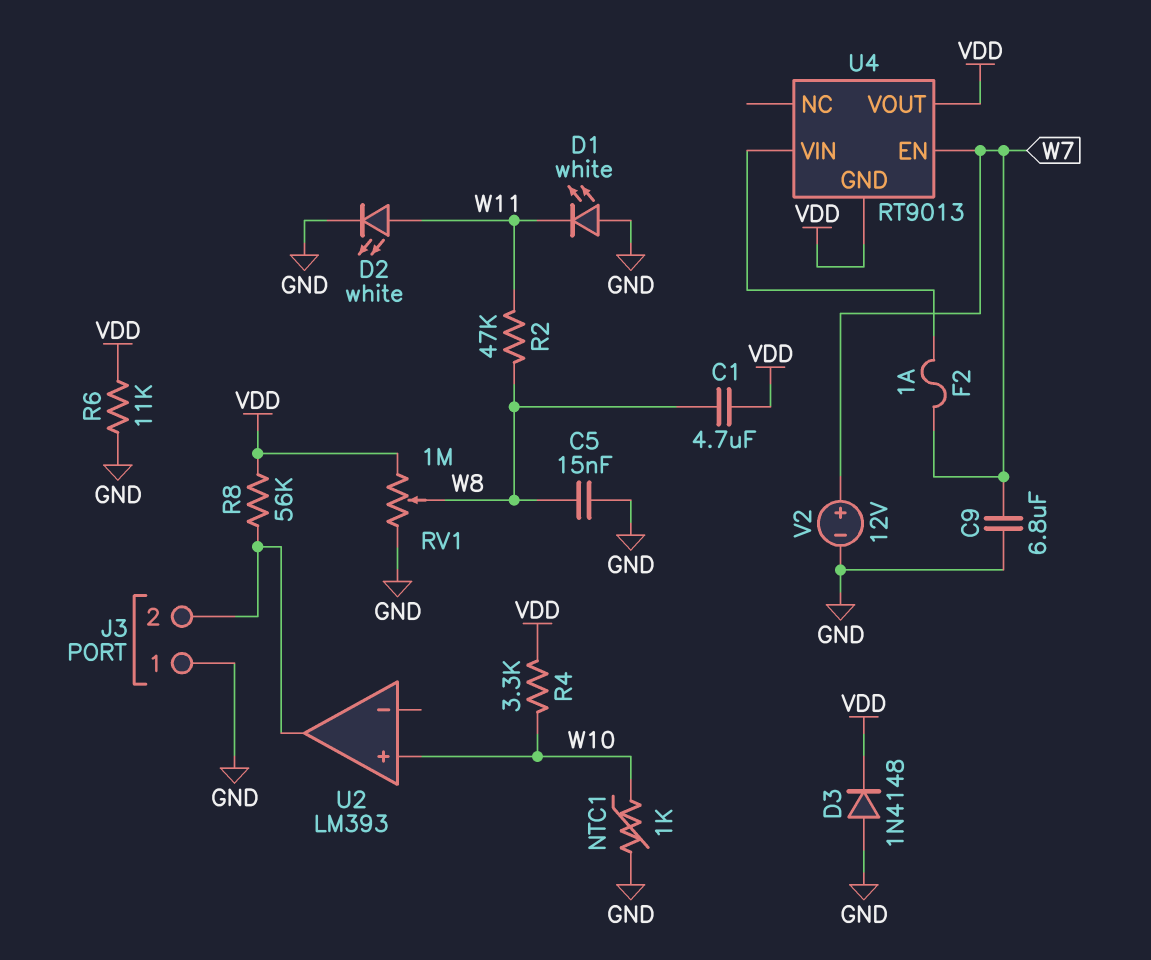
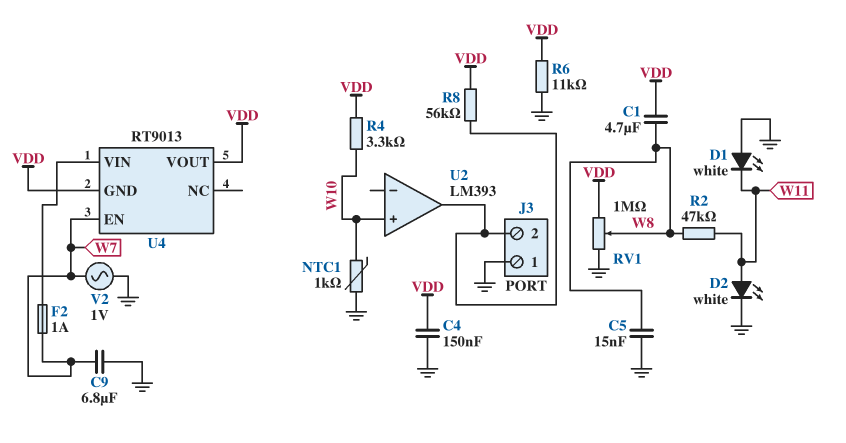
C4: none -> 150nF (GND, VDD)
D3: diode 1N4148 (A GND, K VDD) -> none
V2: 12V (plus W7, minus GND) -> AC 1V (GND, W7)

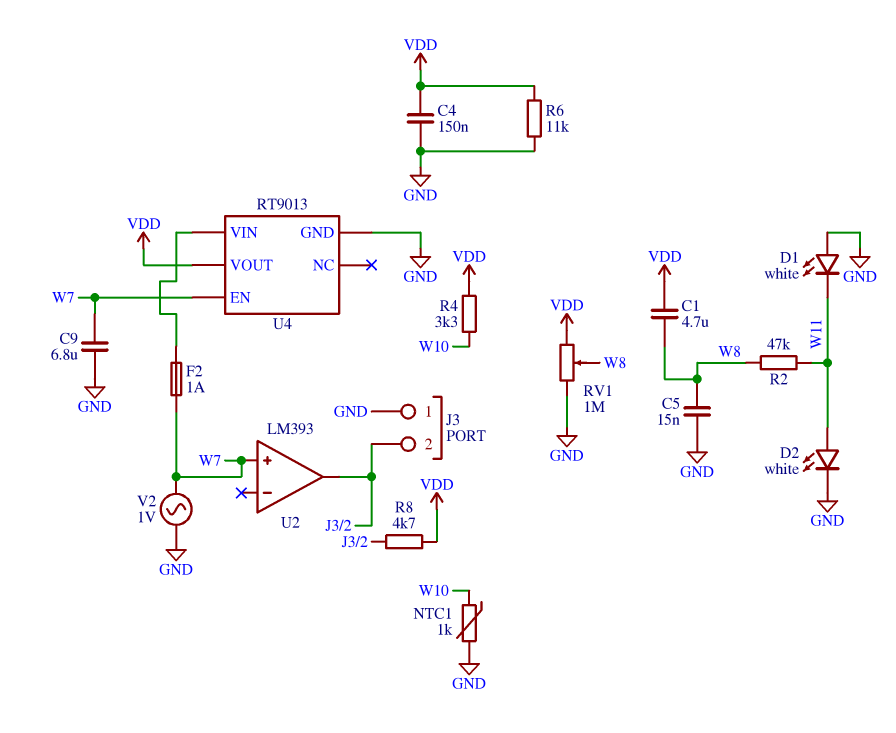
R8: 56k (J3/2, VDD) -> 4.7k (J3/2, VDD)
U2 pin in+: W10 -> W7
U4 pin GND: VDD -> GND

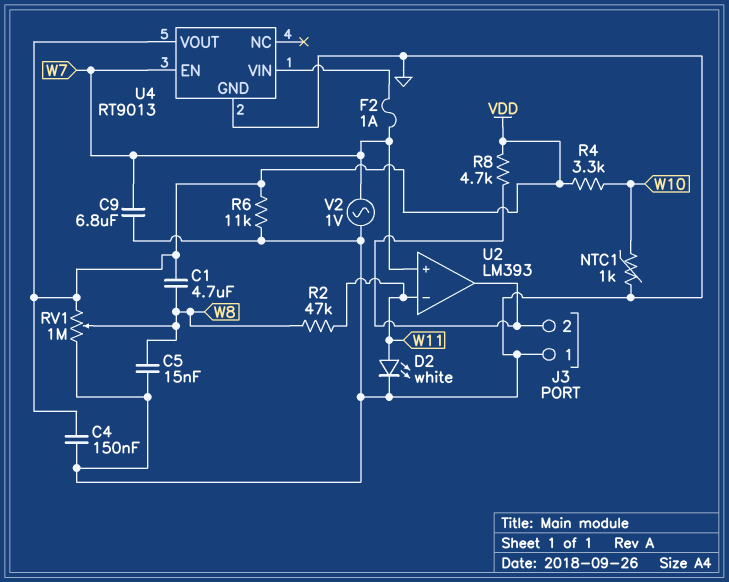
D1: LED white (A GND, K W11) -> none
U2 pin in-: none -> W11

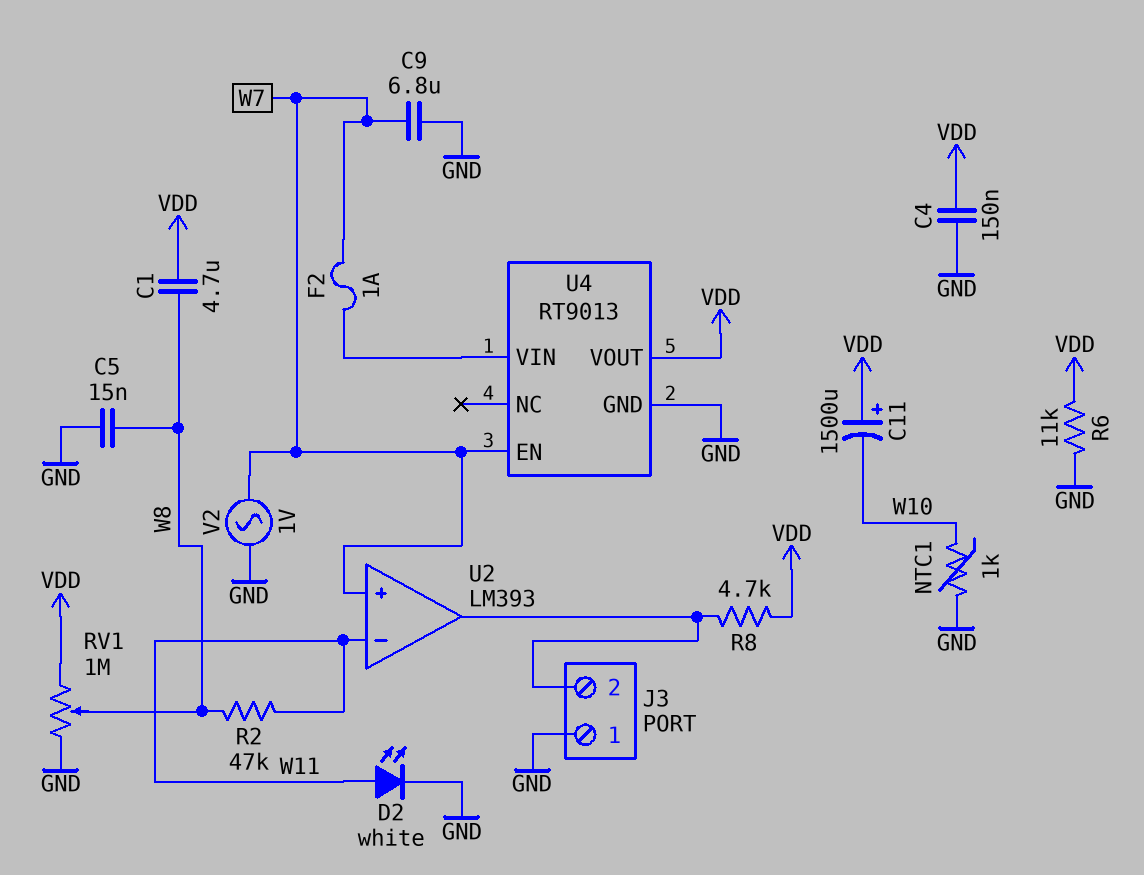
C11: none -> 1500uF (plus VDD, minus W10)
R4: 3.3k (VDD, W10) -> none

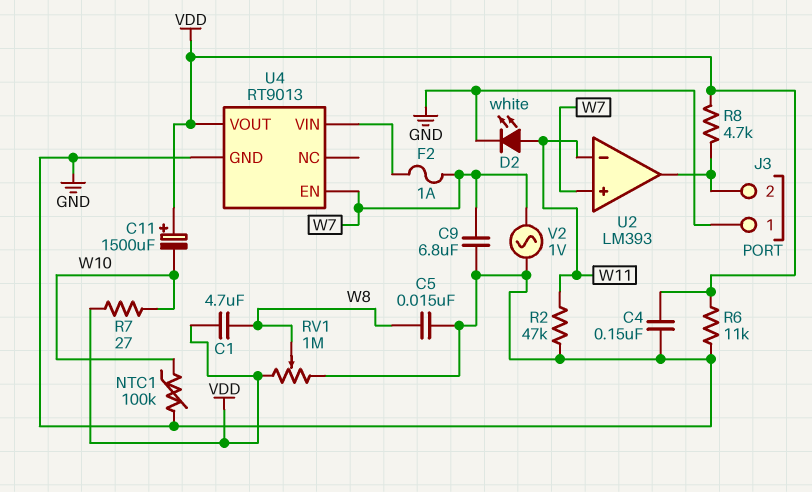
NTC1: 1k (GND, W10) -> 100k (GND, W10)
R2: 47k (W8, W11) -> 47k (GND, W11)
R7: none -> 27 (VDD, W10)

